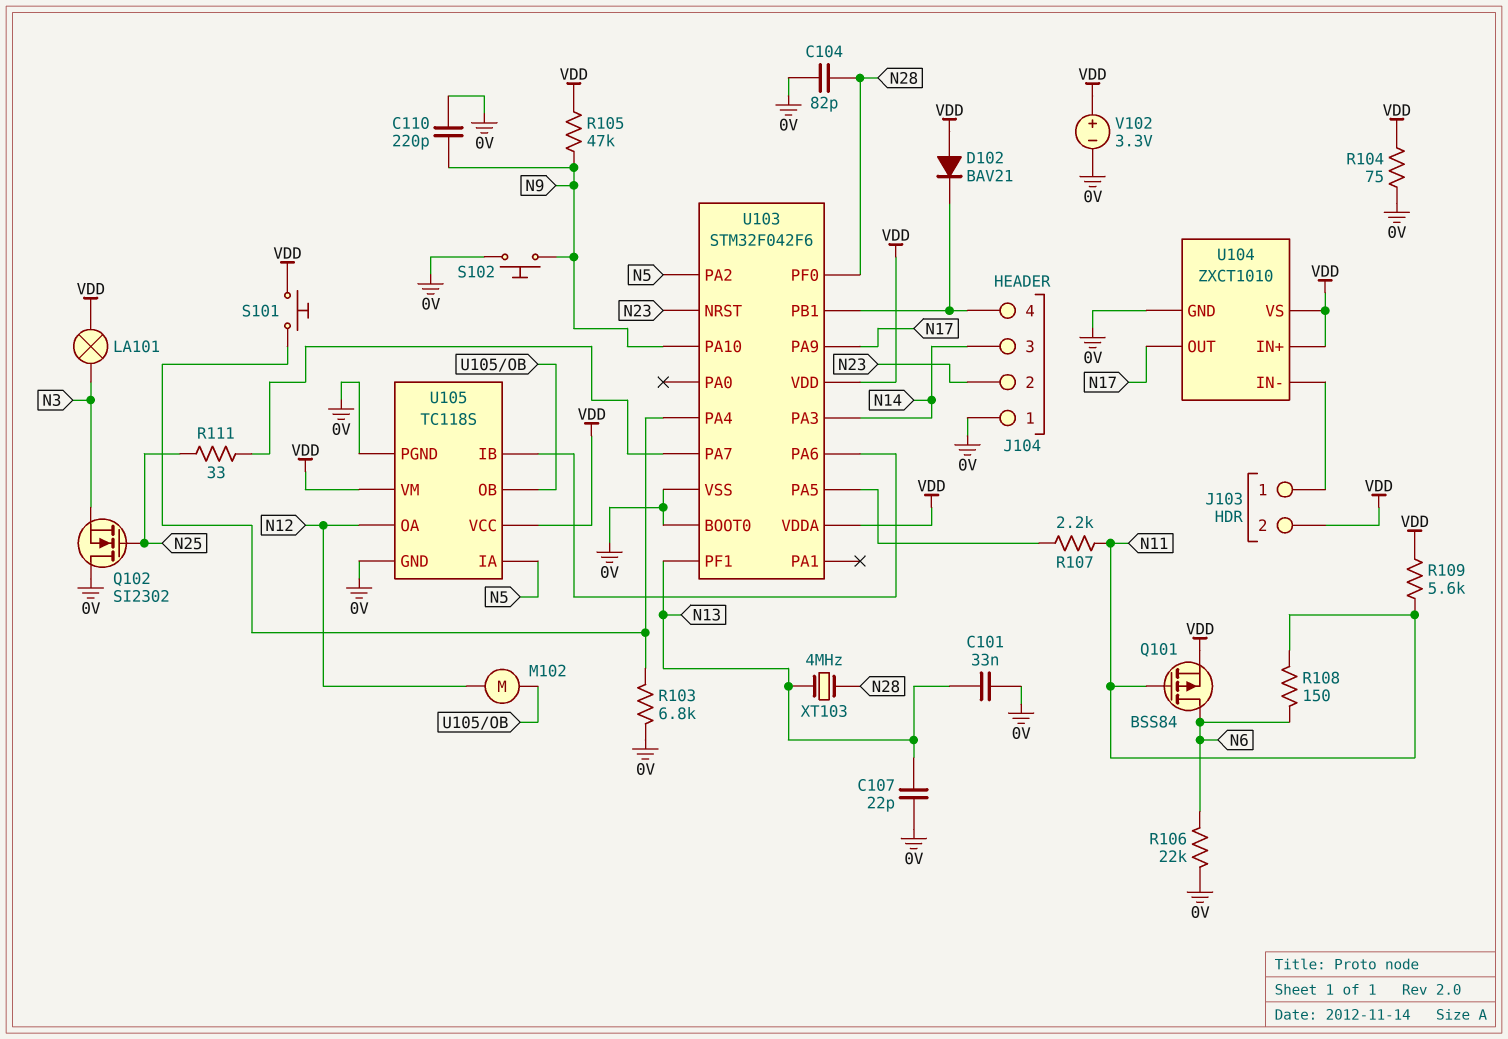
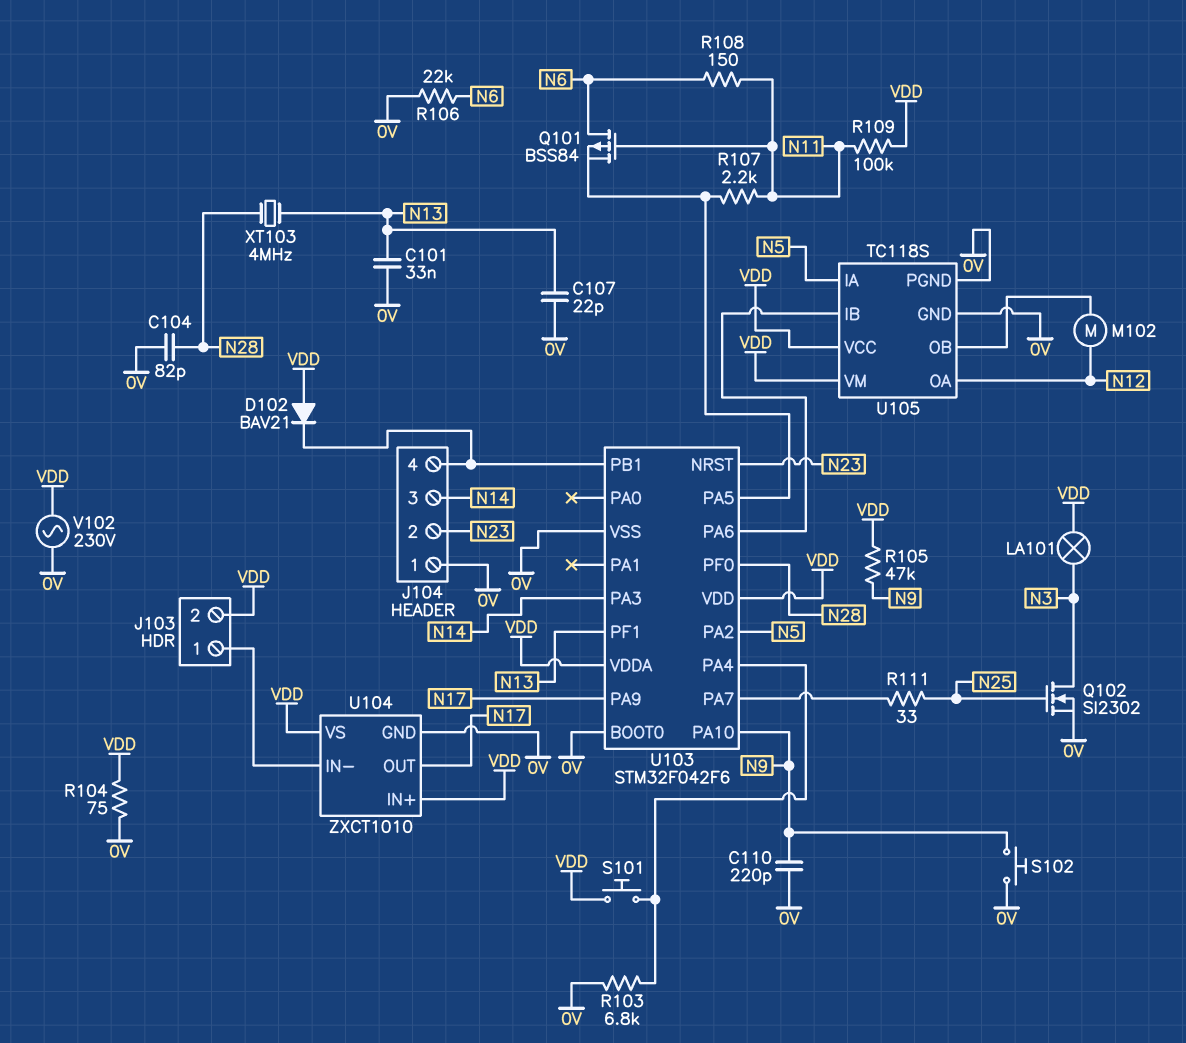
Q101: PMOS BSS84 (G N11, D N6, S VDD) -> PMOS BSS84 (G N11, D N6, S U103/PA5)
Q102: NMOS SI2302 (G N25, D 0V, S N3) -> NMOS SI2302 (G N25, D N3, S 0V)
R109: 5.6k (N11, VDD) -> 100k (N11, VDD)
V102: 3.3V (plus VDD, minus 0V) -> AC 230V (0V, VDD)

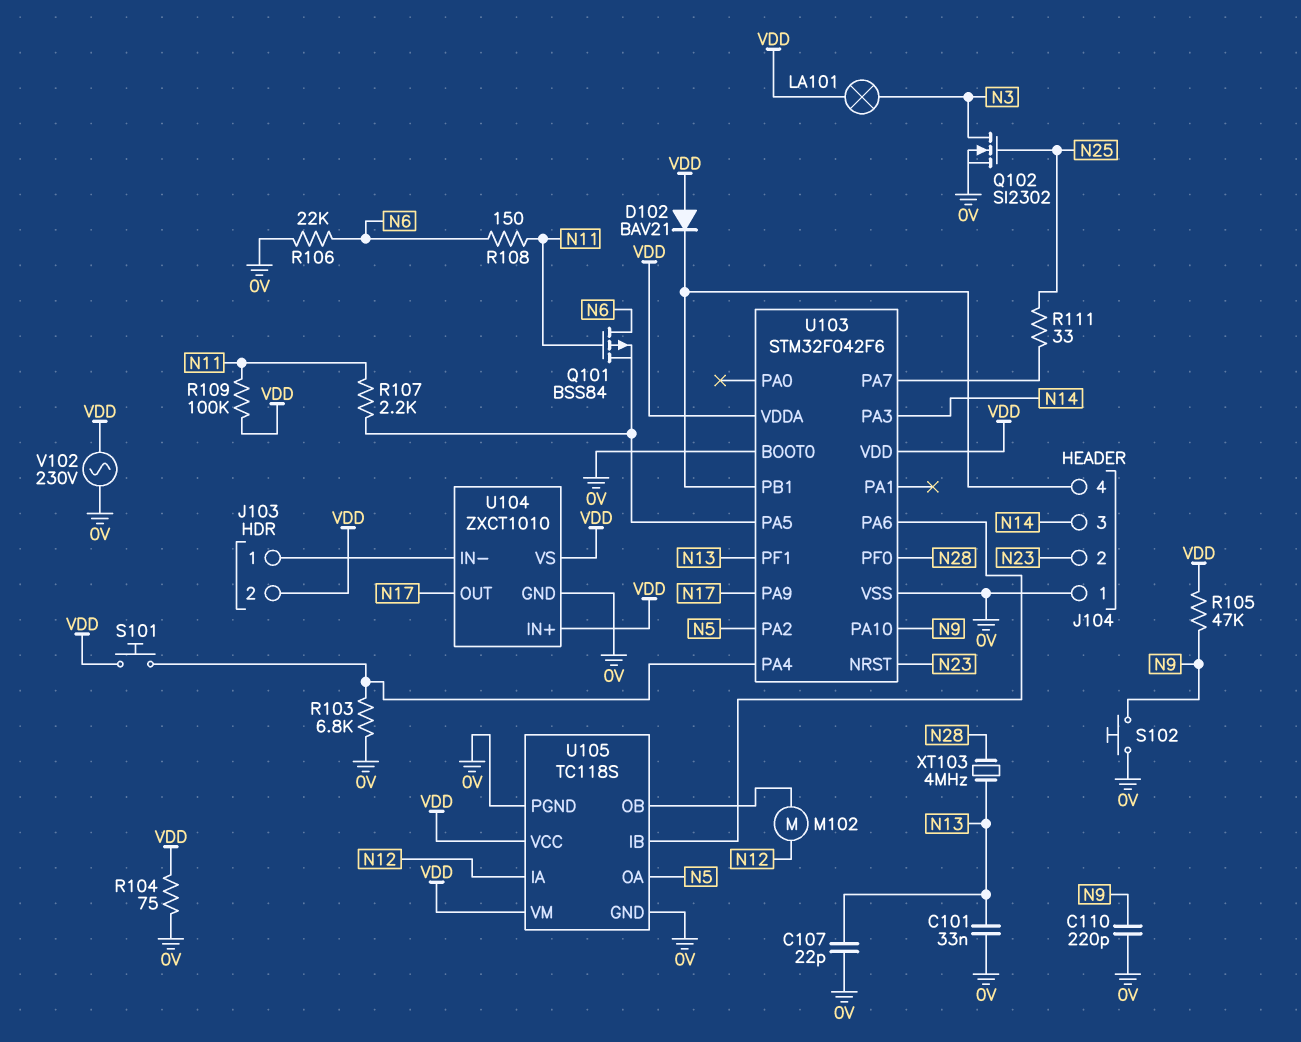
C104: 82pF (0V, N28) -> none
U105 pin IA: N5 -> N12
U105 pin OA: N12 -> N5

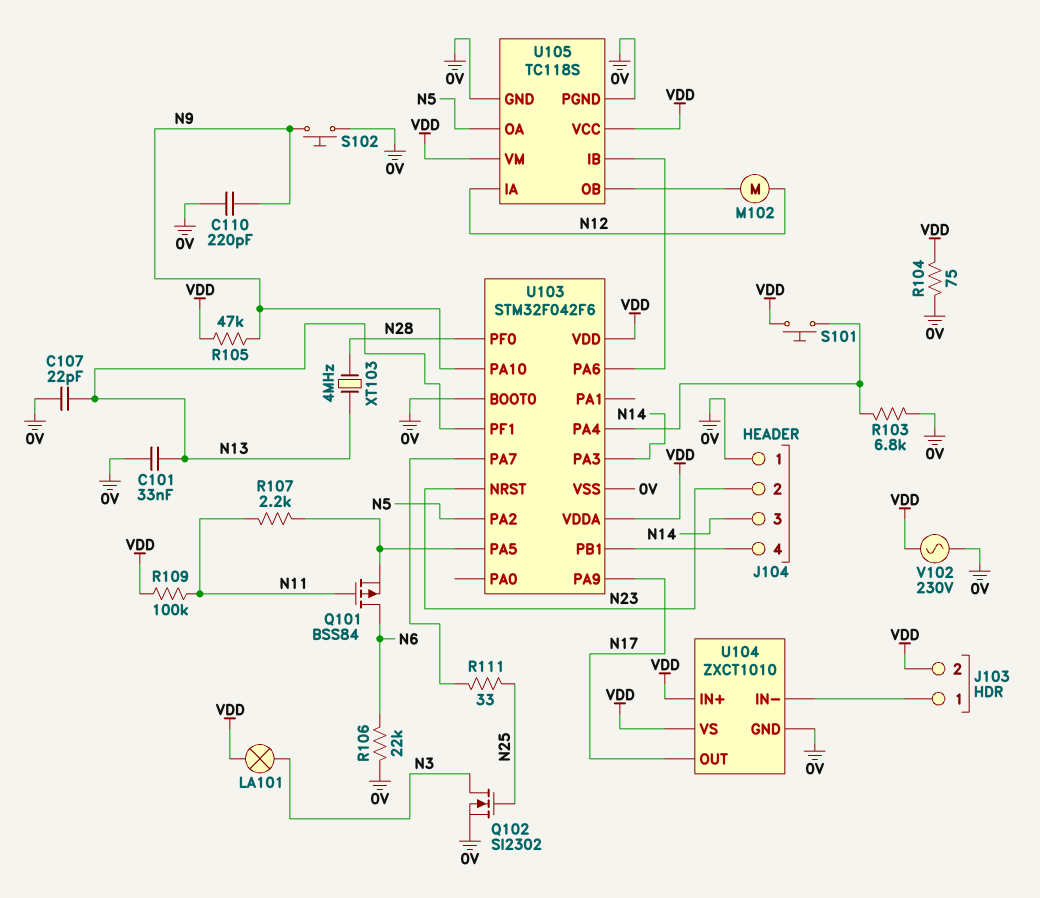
D102: diode BAV21 (A VDD, K J104/4) -> none
R108: 150 (N6, N11) -> none

